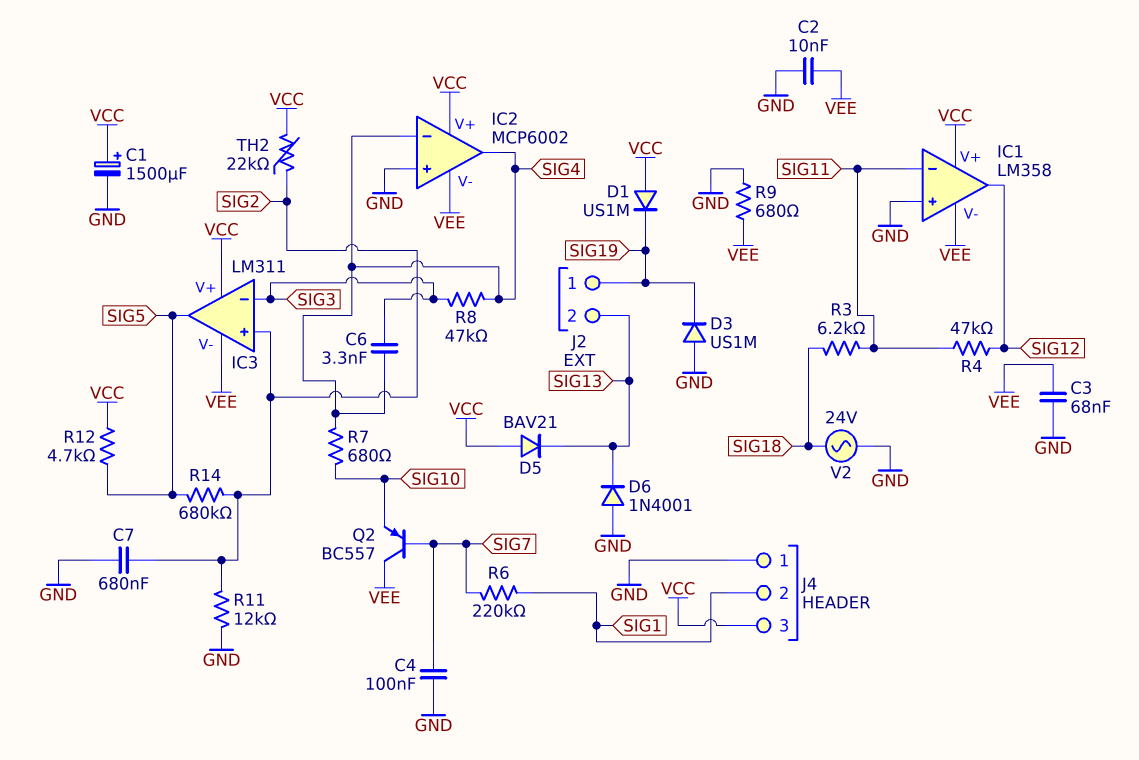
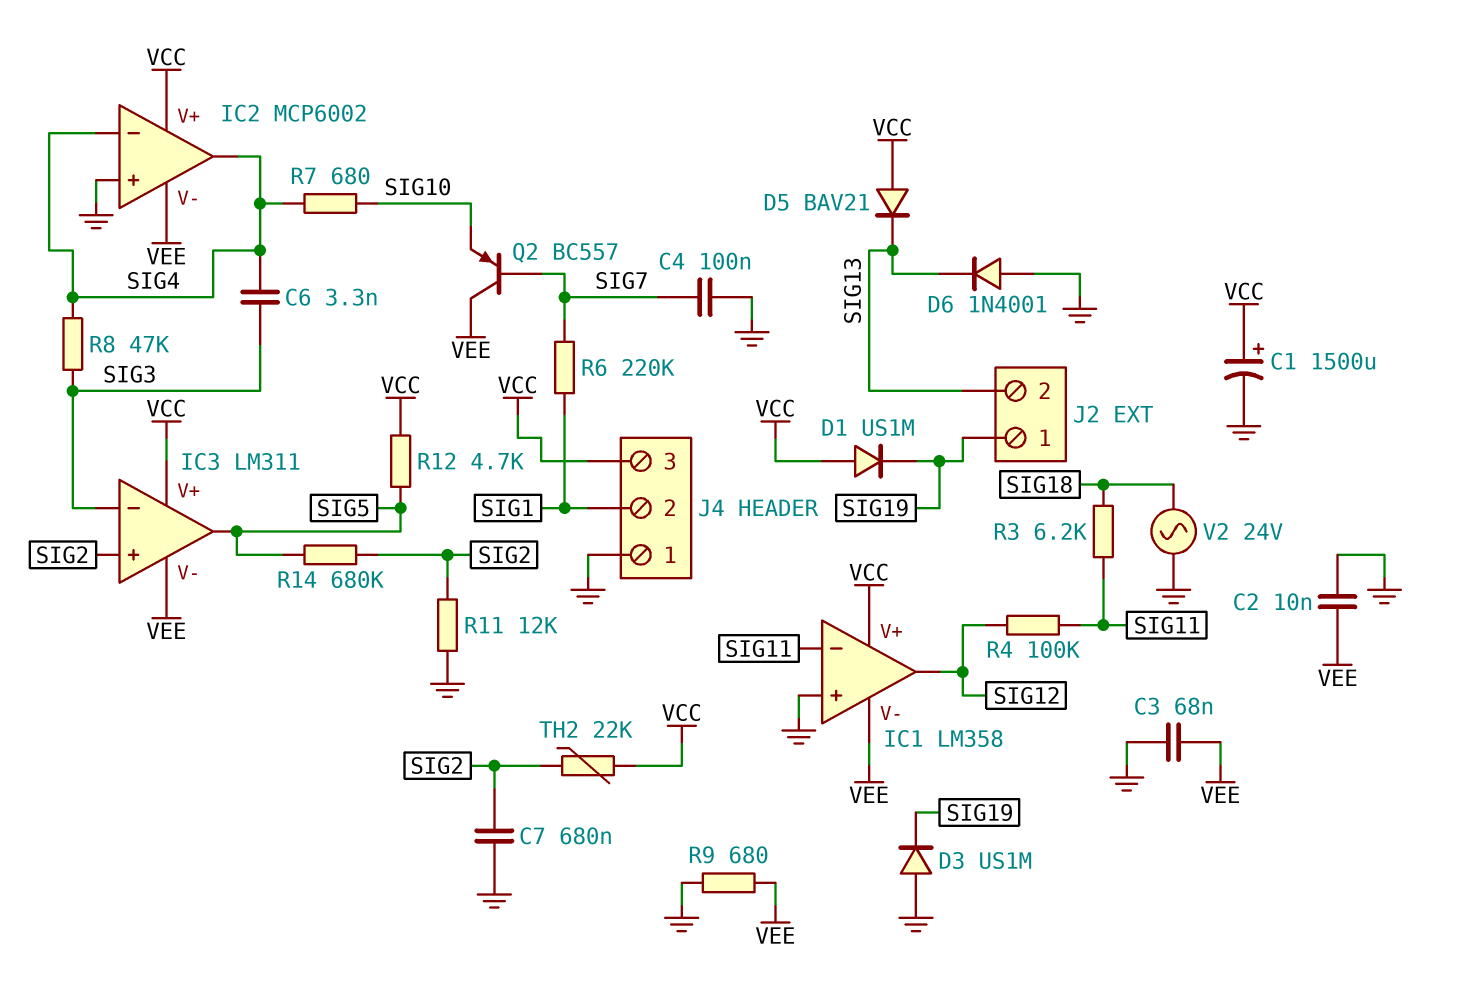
R4: 47k (SIG11, SIG12) -> 100k (SIG11, SIG12)

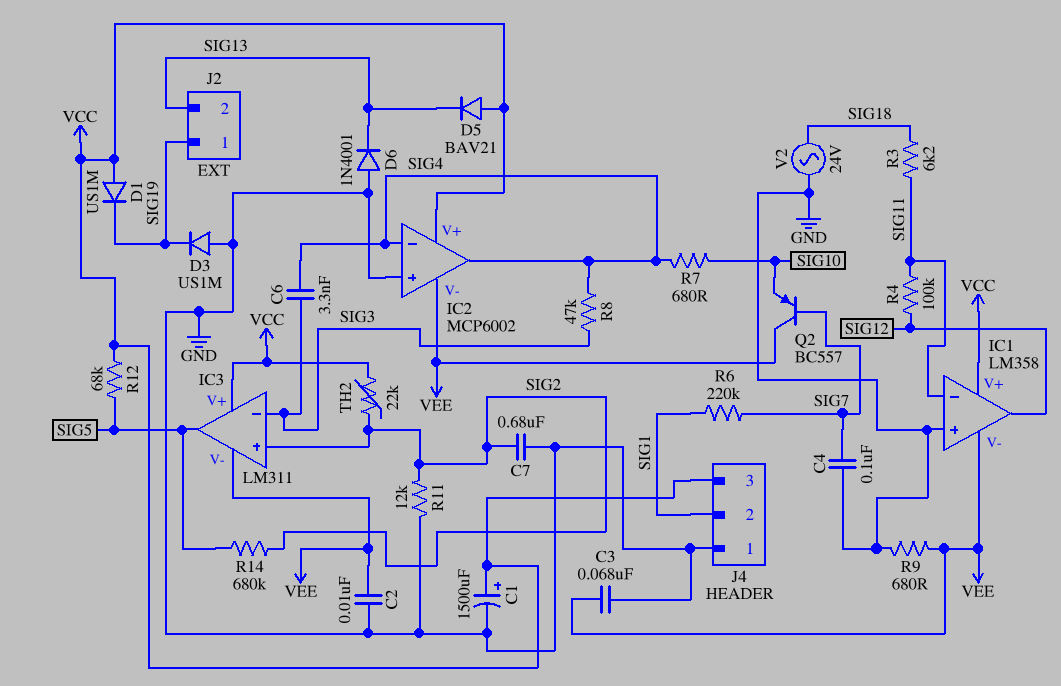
R12: 4.7k (SIG5, VCC) -> 68k (SIG5, VCC)

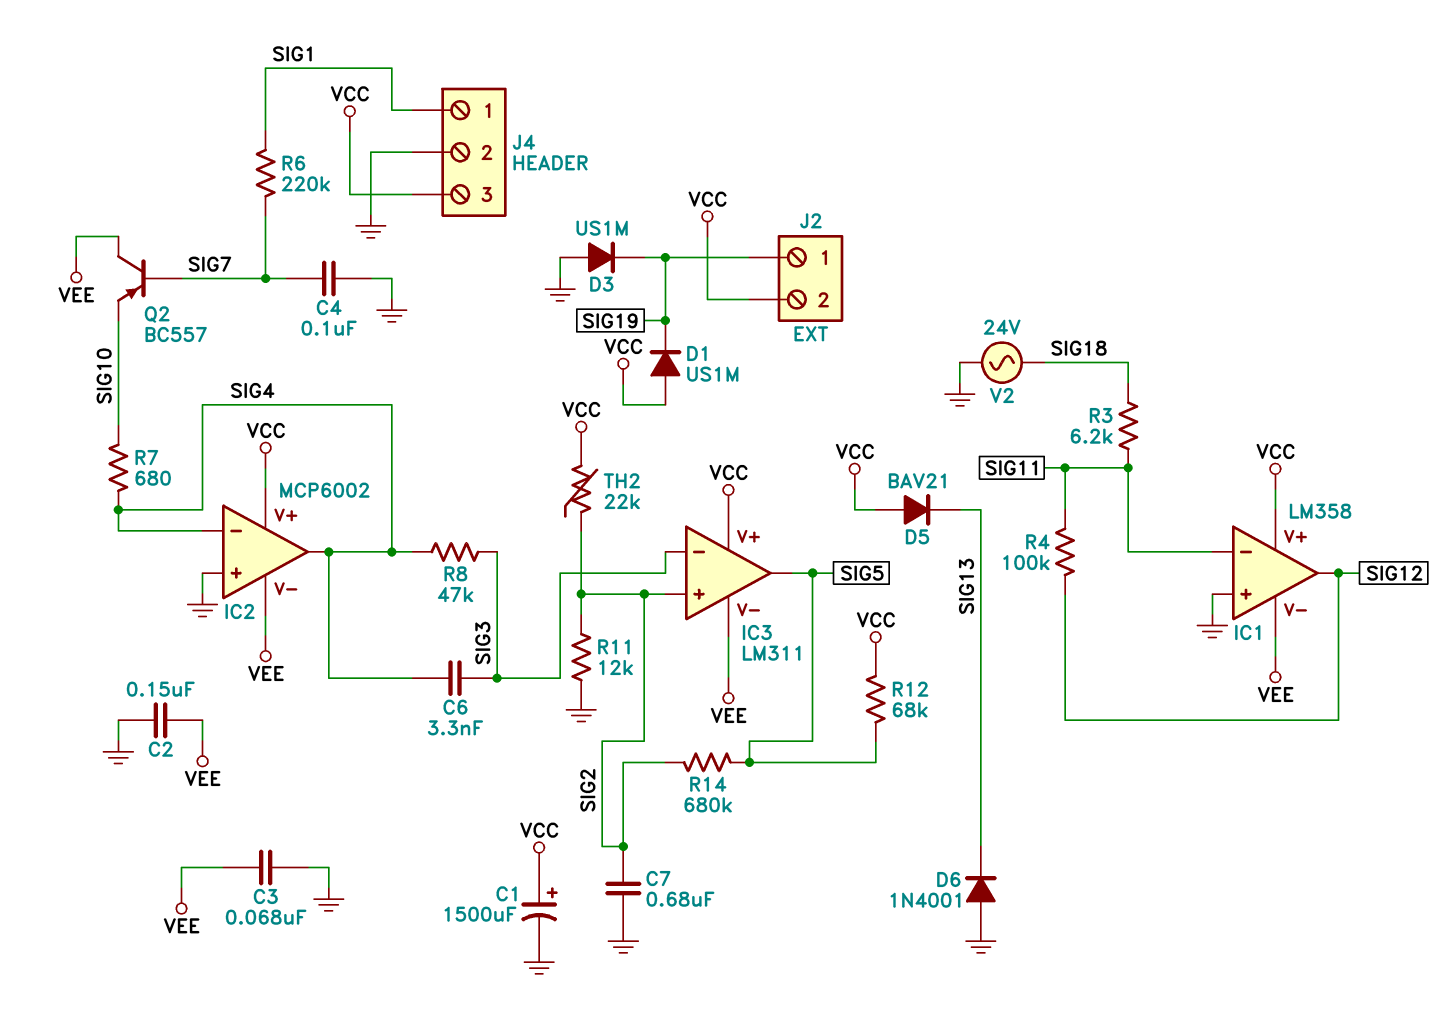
C2: 10nF (GND, VEE) -> 150nF (GND, VEE)
J2 pin 2: SIG13 -> VCC
J4 pin 1: GND -> SIG1
J4 pin 2: SIG1 -> GND
R9: 680 (GND, VEE) -> none

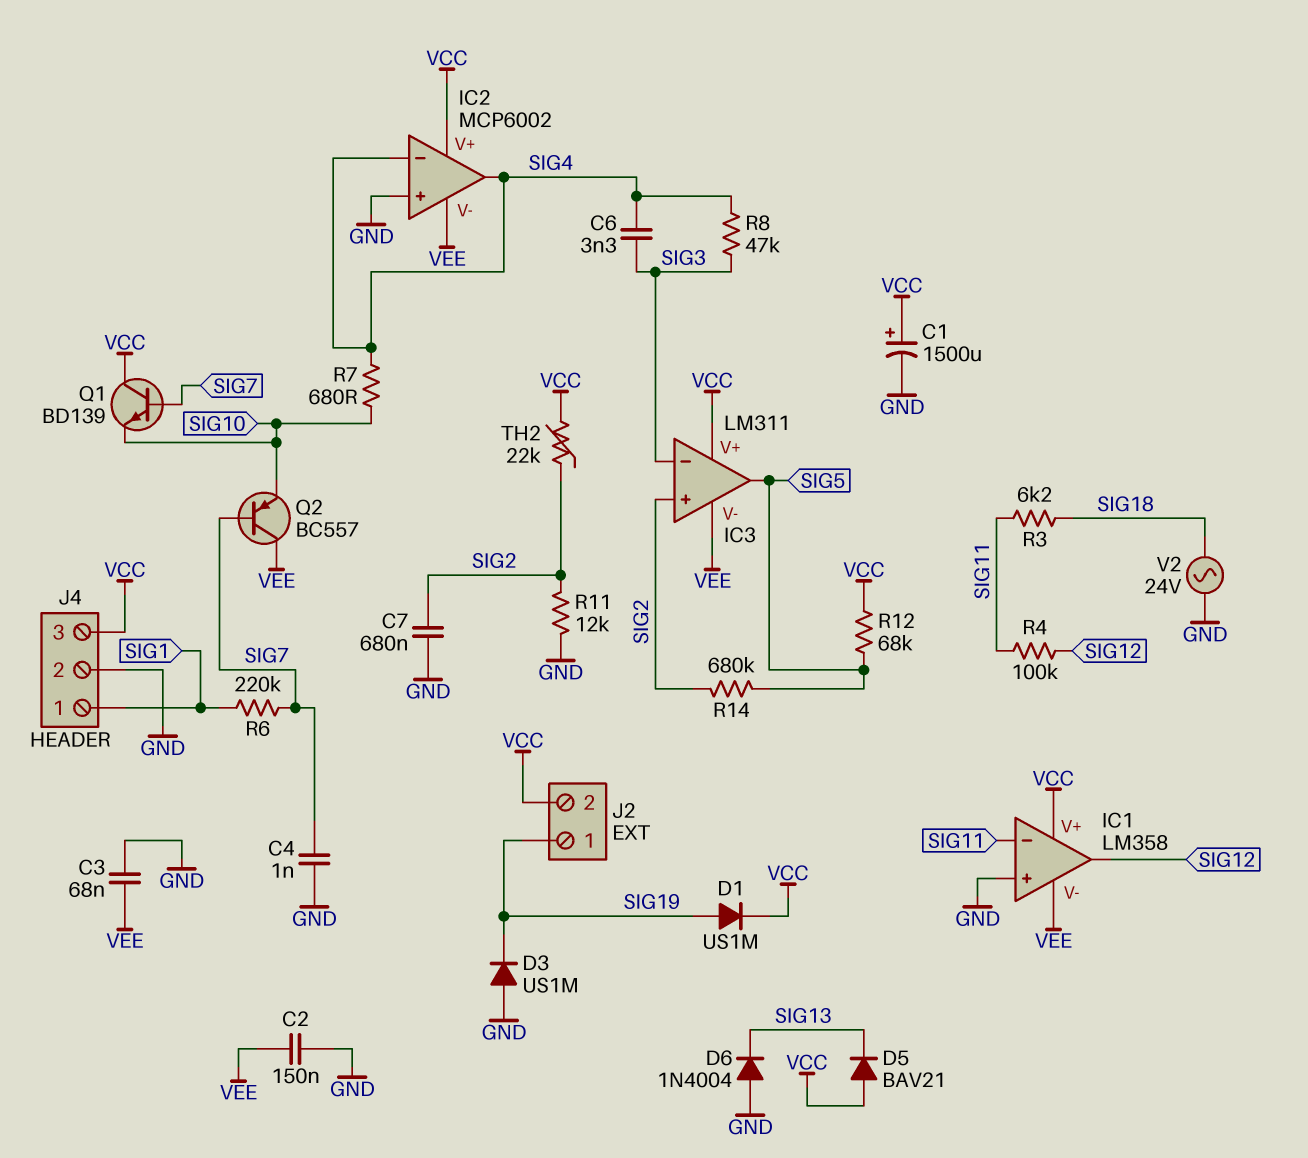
C4: 100nF (GND, SIG7) -> 1nF (GND, SIG7)
D1: diode US1M (A VCC, K SIG19) -> diode US1M (A SIG19, K VCC)
D6: diode 1N4001 (A GND, K SIG13) -> diode 1N4004 (A GND, K SIG13)
Q1: none -> NPN BD139 (B SIG7, C VCC, E SIG10)

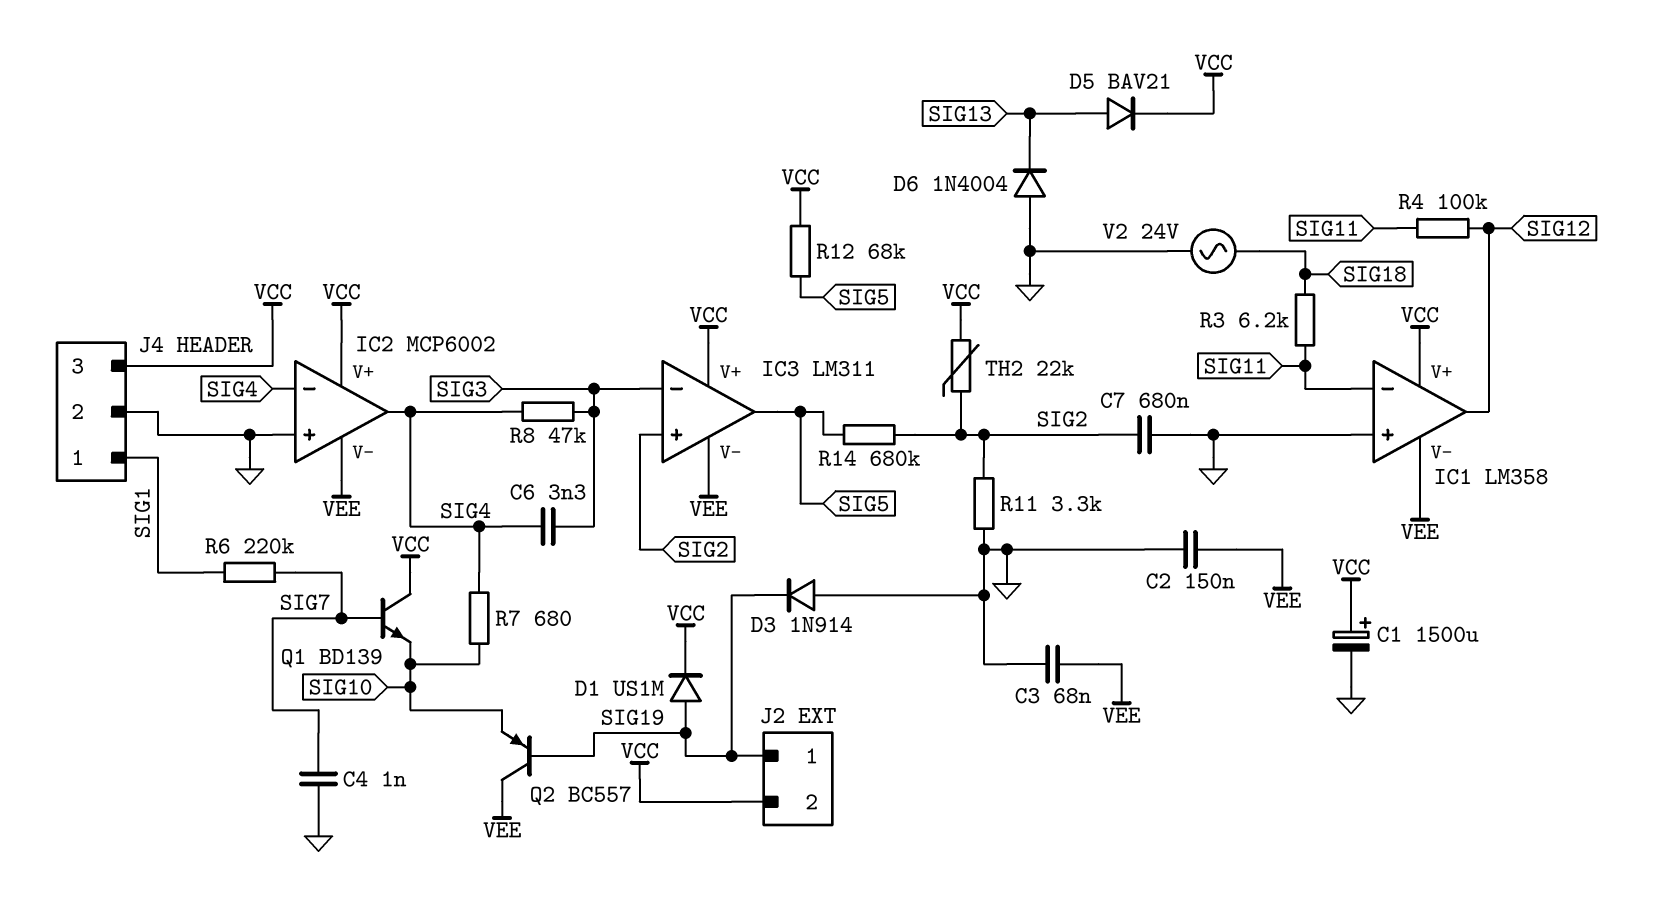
D3: diode US1M (A GND, K SIG19) -> diode 1N914 (A GND, K SIG19)
D5: diode BAV21 (A VCC, K SIG13) -> diode BAV21 (A SIG13, K VCC)
Q2: PNP BC557 (B SIG7, C VEE, E SIG10) -> PNP BC557 (B SIG19, C VEE, E SIG10)
R11: 12k (GND, SIG2) -> 3.3k (GND, SIG2)

